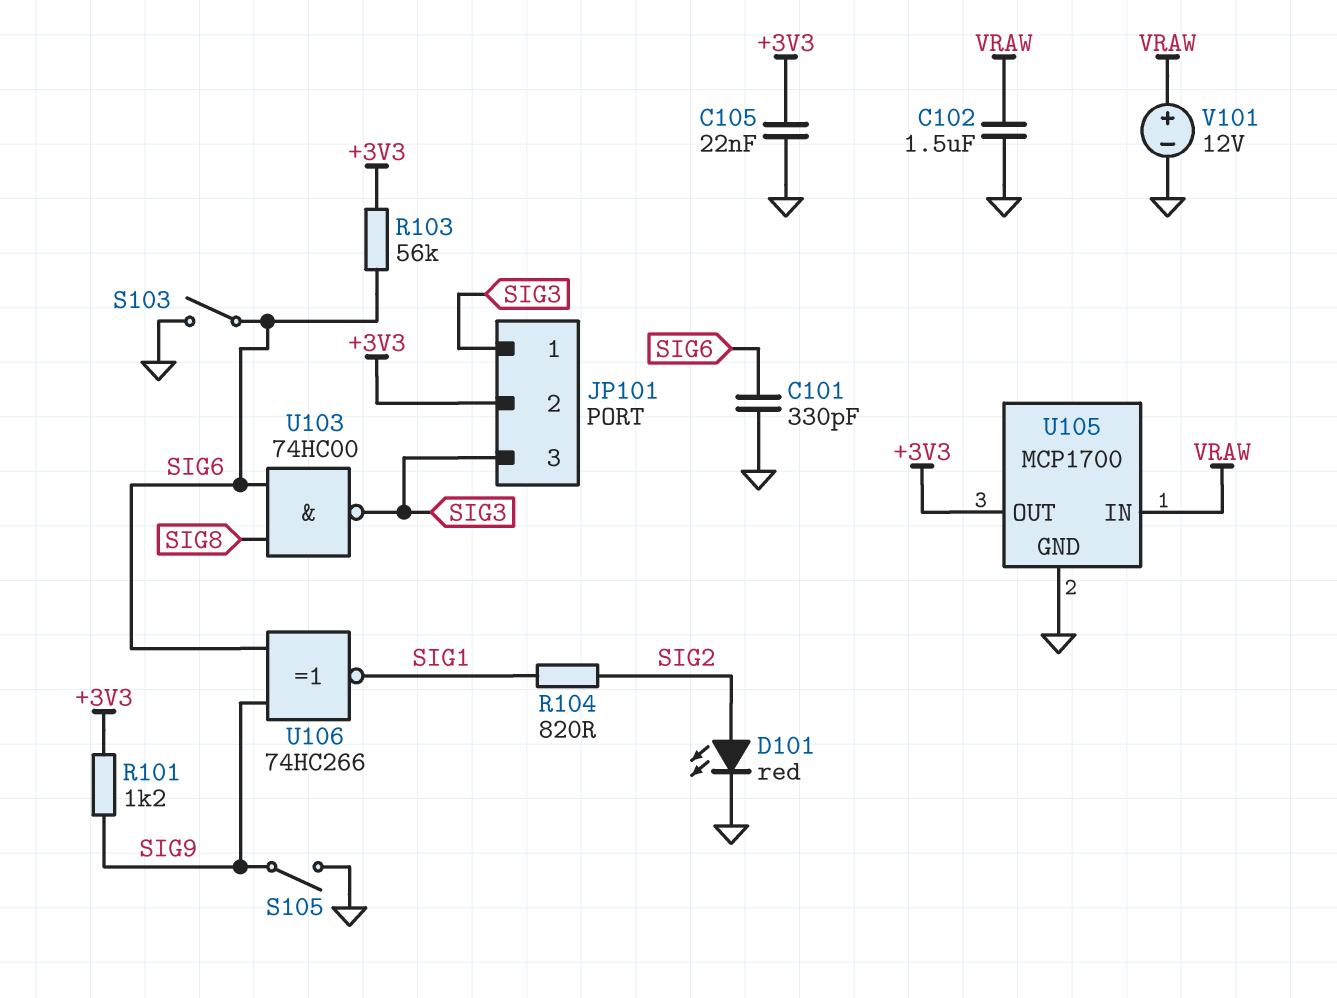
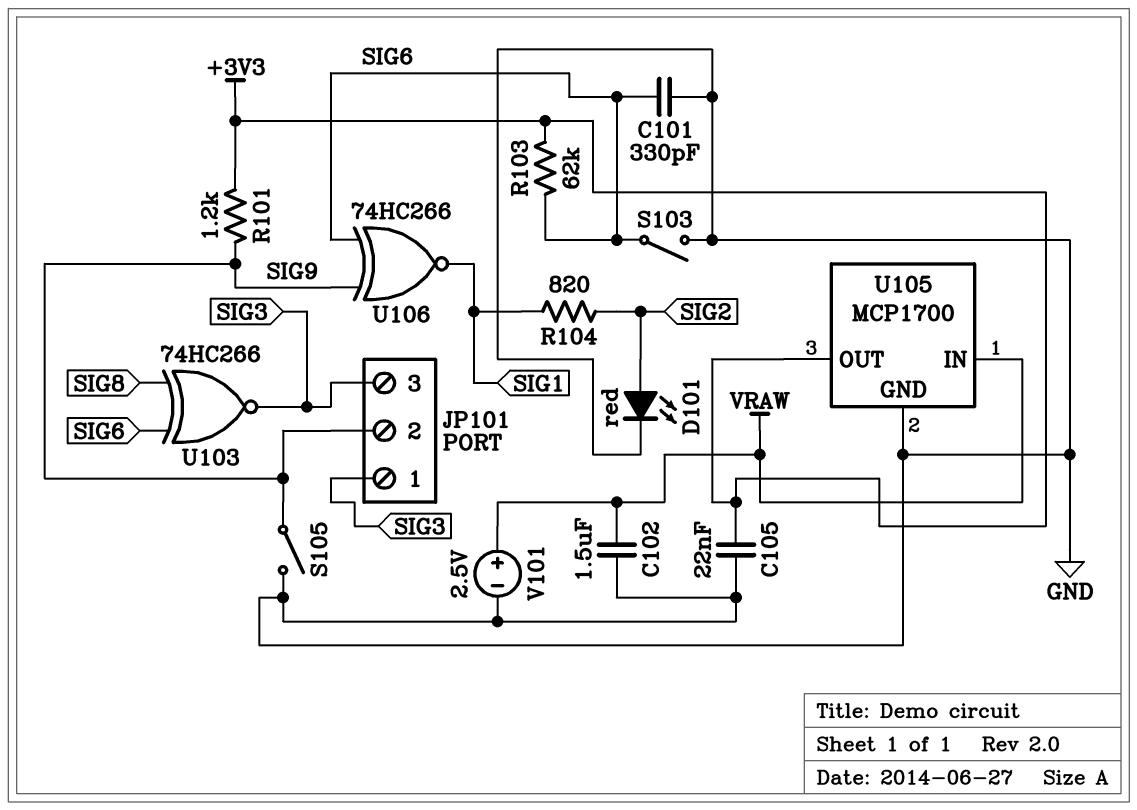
JP101 pin 2: +3V3 -> SIG9
R103: 56k (+3V3, SIG6) -> 62k (+3V3, SIG6)
U103: NAND 74HC00 (in SIG6, in SIG8, out SIG3) -> XNOR 74HC266 (in SIG6, in SIG8, out SIG3)
V101: 12V (plus VRAW, minus GND) -> 2.5V (plus VRAW, minus GND)

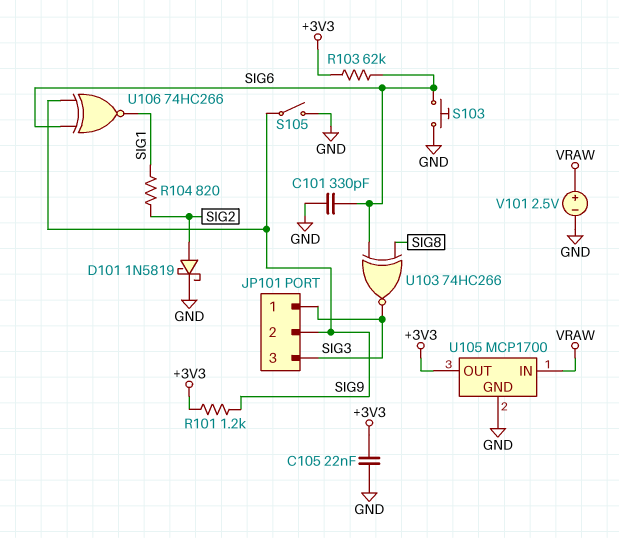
C102: 1.5uF (GND, VRAW) -> none
D101: LED red (A SIG2, K GND) -> schottky 1N5819 (A SIG2, K GND)
S103: switch (GND, SIG6) -> button (GND, SIG6)

